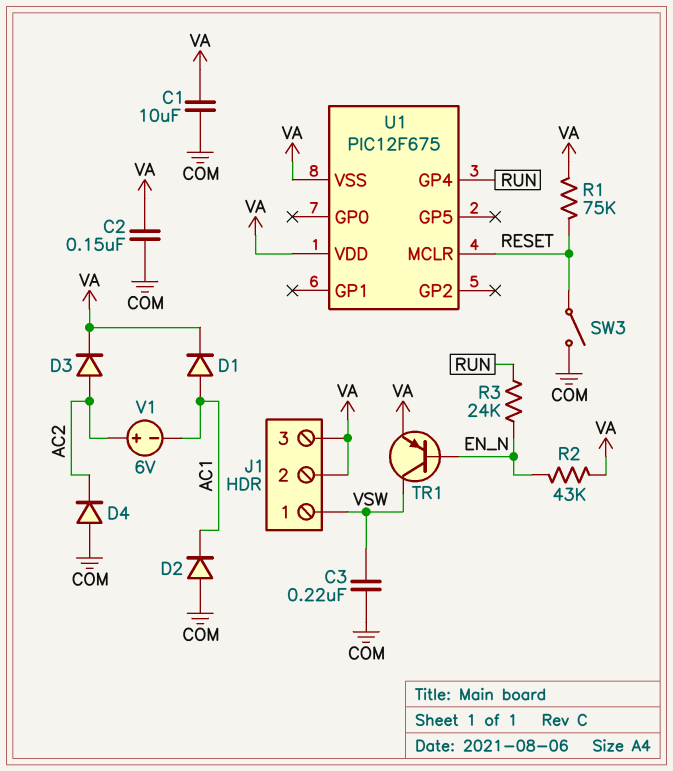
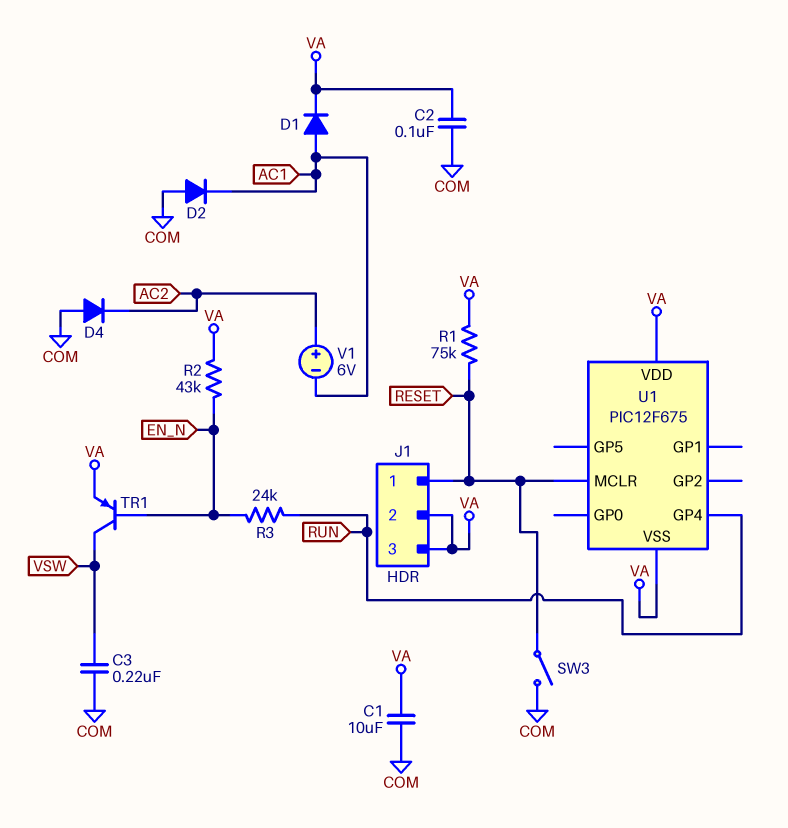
C2: 150nF (COM, VA) -> 100nF (COM, VA)
D3: diode (A AC2, K VA) -> none
J1 pin 1: VSW -> RESET

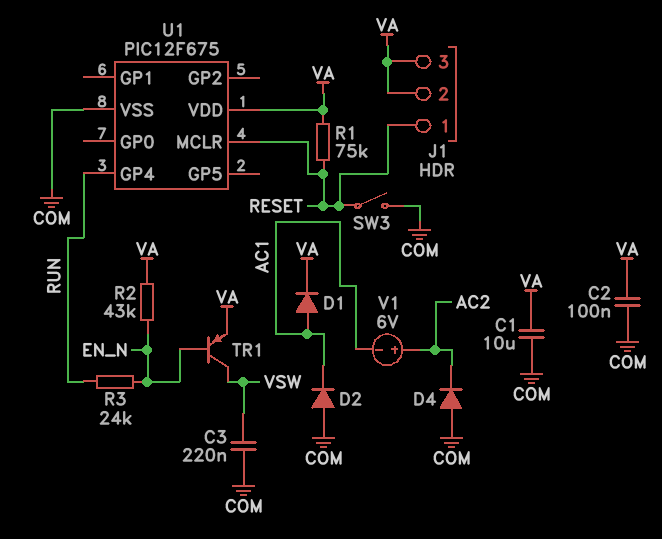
U1 pin VSS: VA -> COM

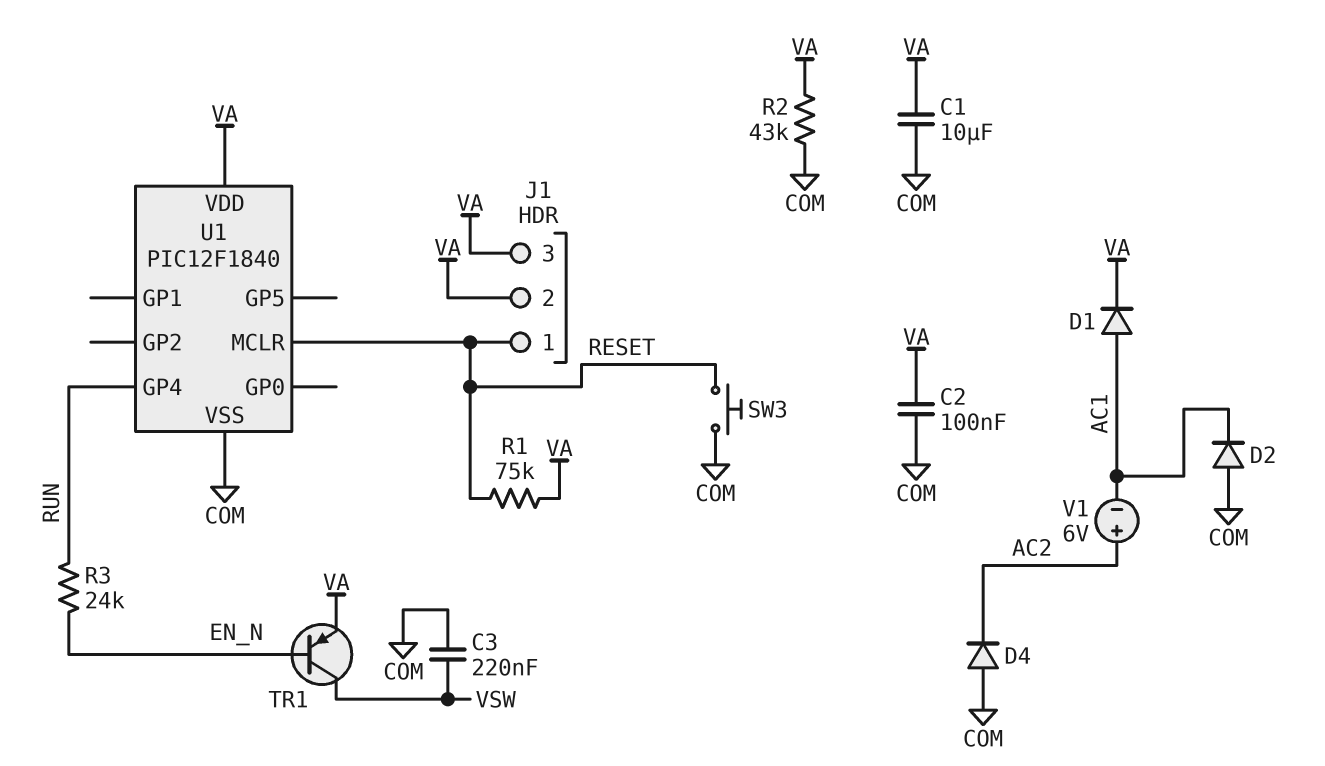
R2: 43k (EN_N, VA) -> 43k (COM, VA)
SW3: switch (COM, RESET) -> button (COM, RESET)
U1: PIC12F675 -> PIC12F1840

